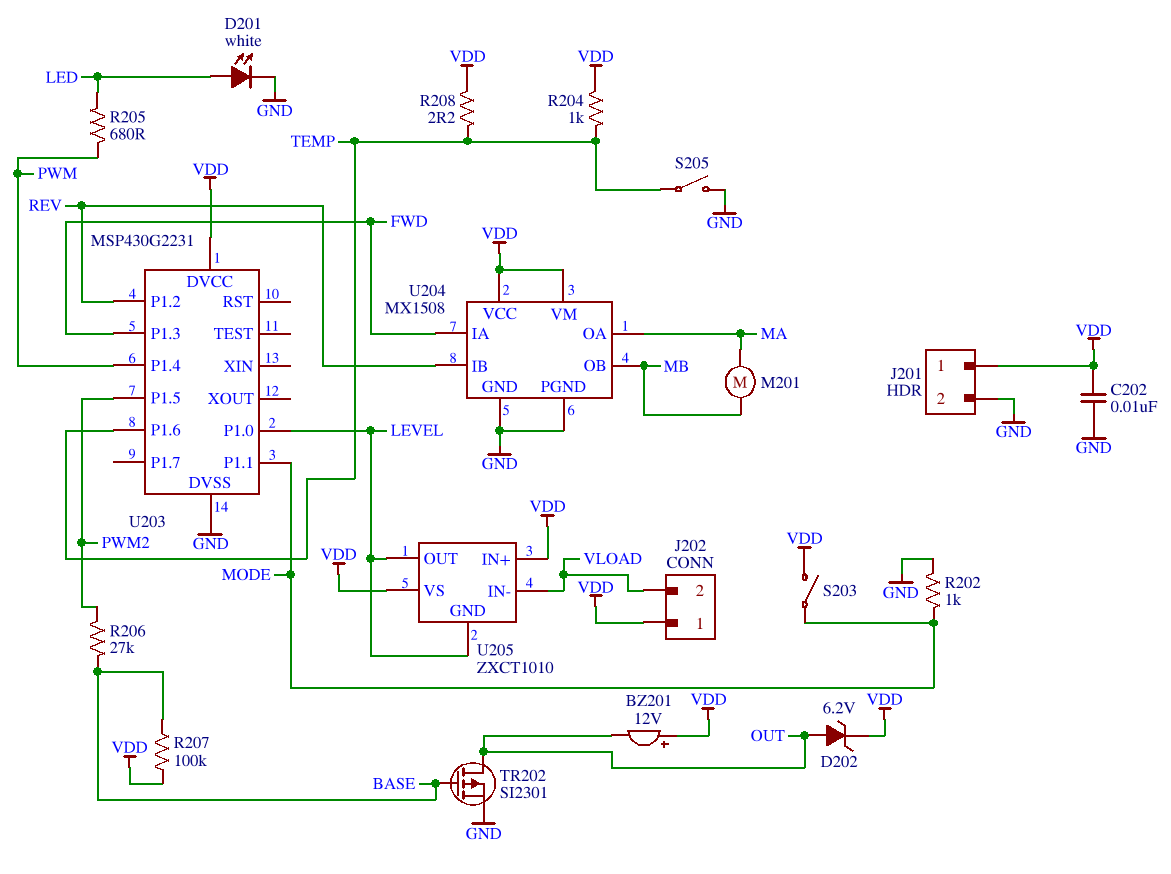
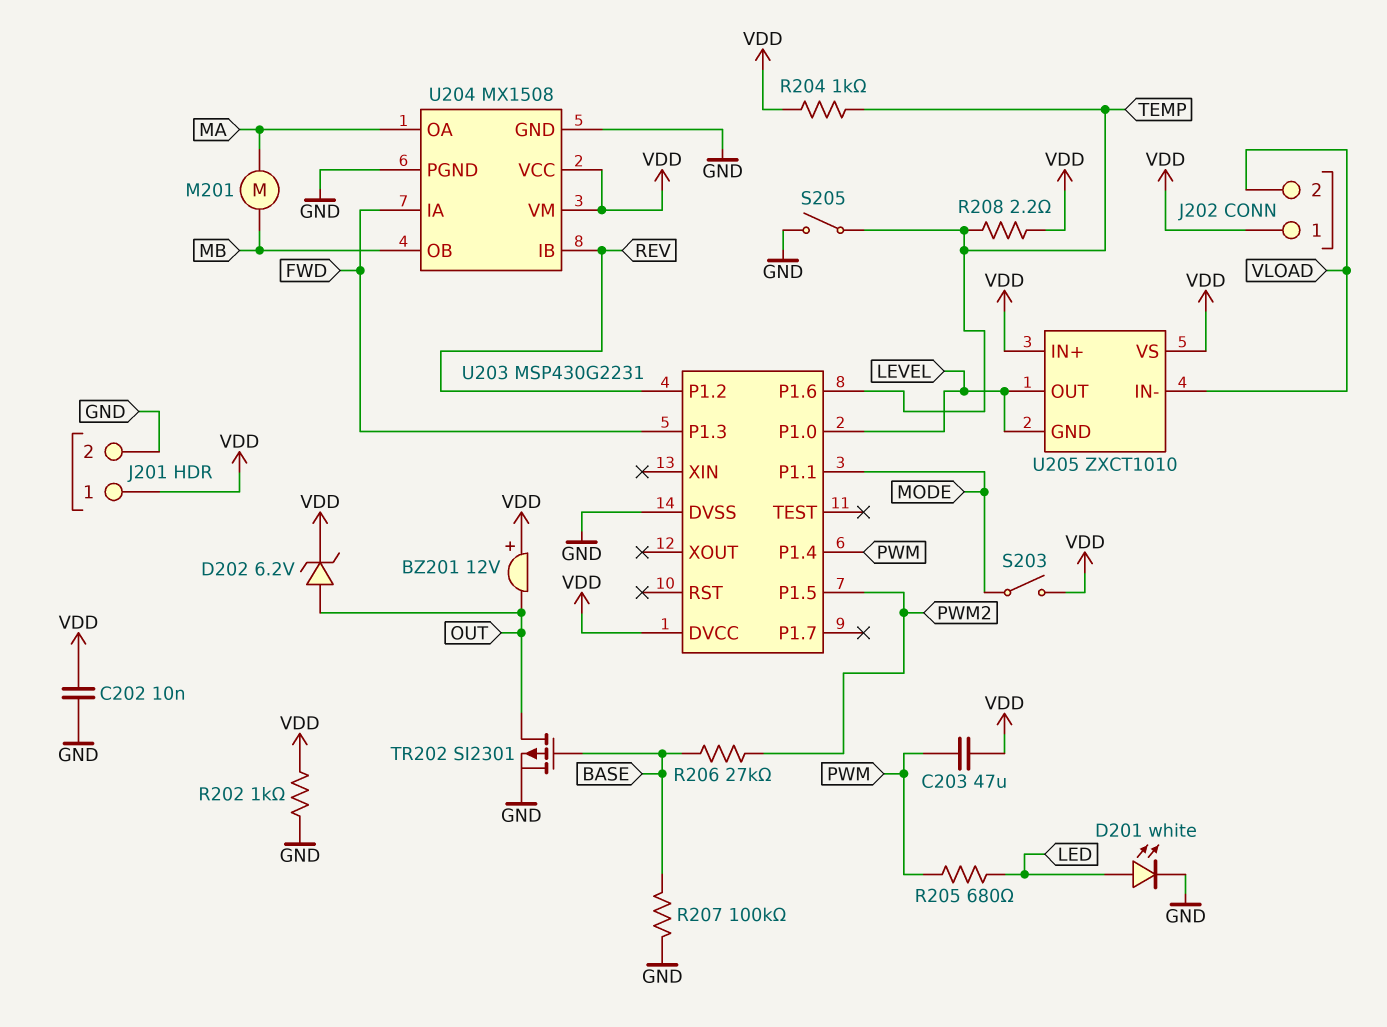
C203: none -> 47uF (PWM, VDD)
R202: 1k (GND, MODE) -> 1k (GND, VDD)
R207: 100k (BASE, VDD) -> 100k (BASE, GND)

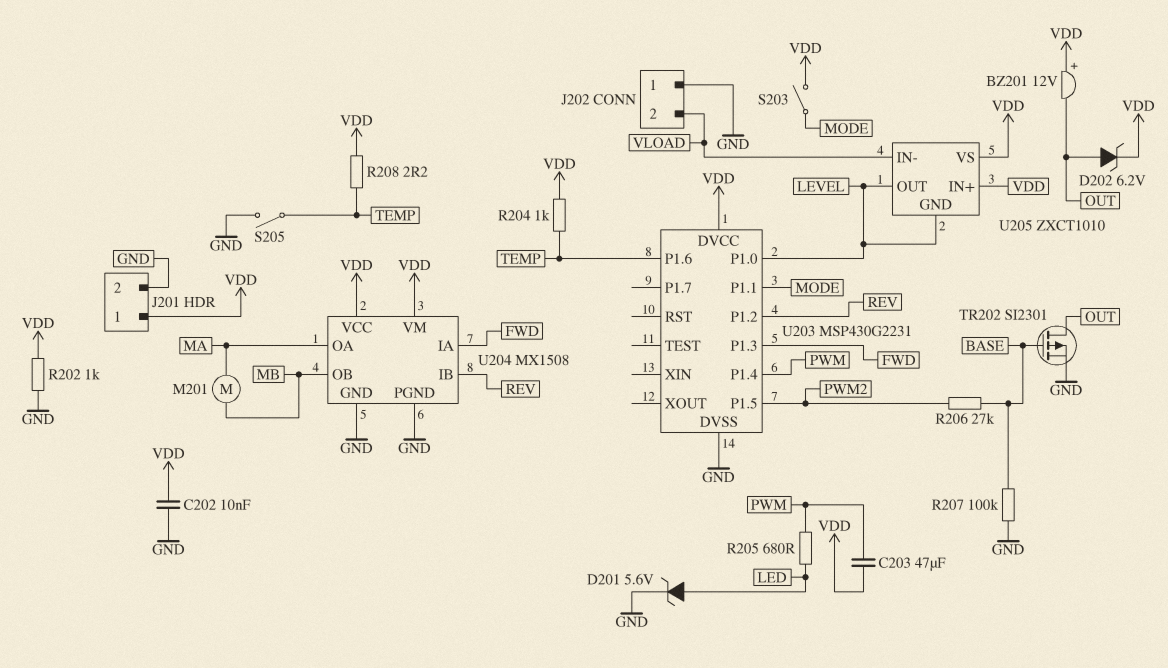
D201: LED white (A LED, K GND) -> zener 5.6V (A LED, K GND)
J202 pin 1: VDD -> GND

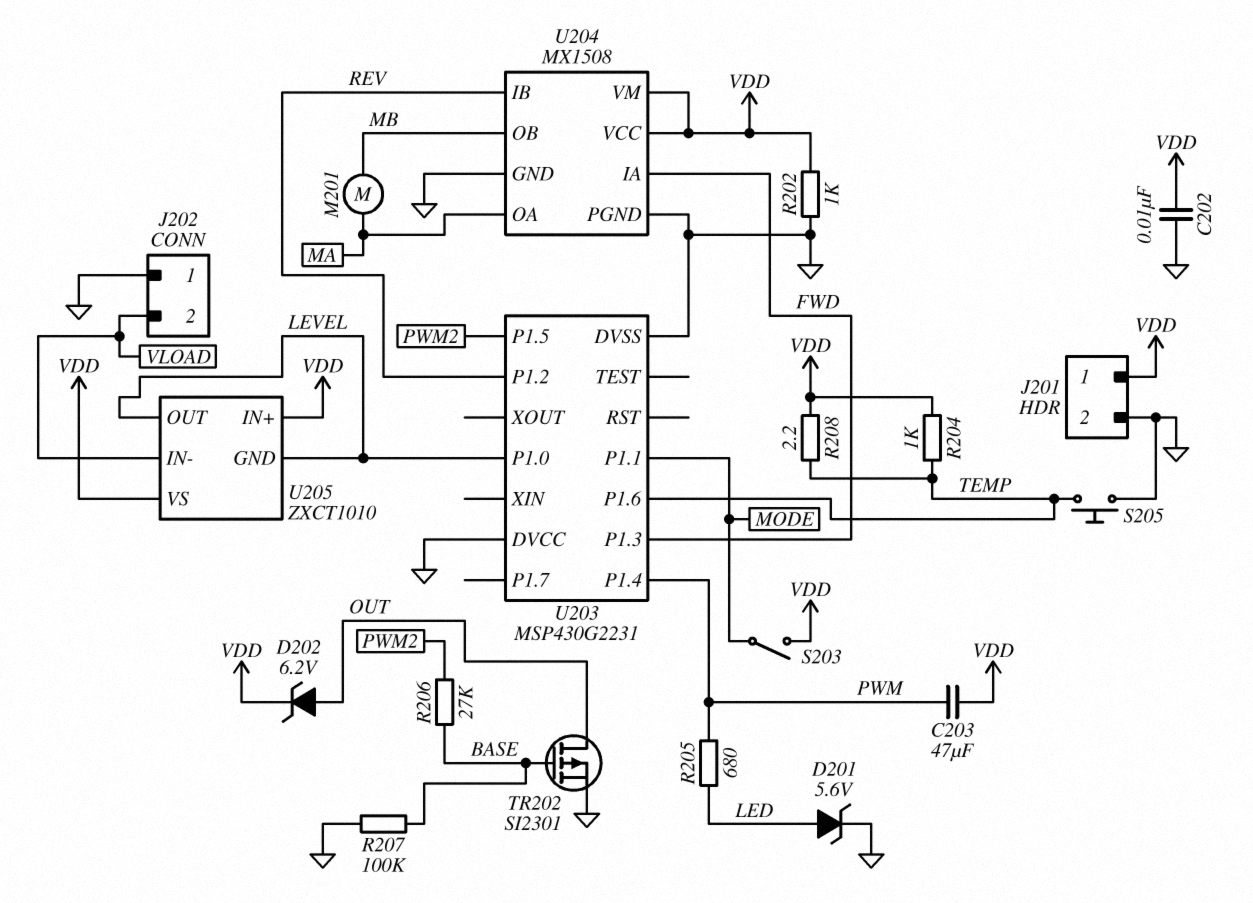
BZ201: buzzer 12V (plus VDD, minus OUT) -> none
S205: switch (GND, TEMP) -> button (GND, TEMP)
U203 pin DVCC: VDD -> GND

